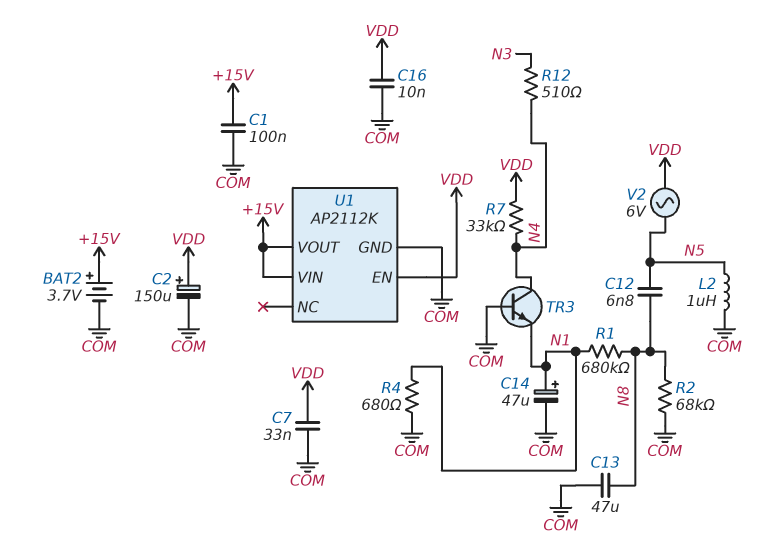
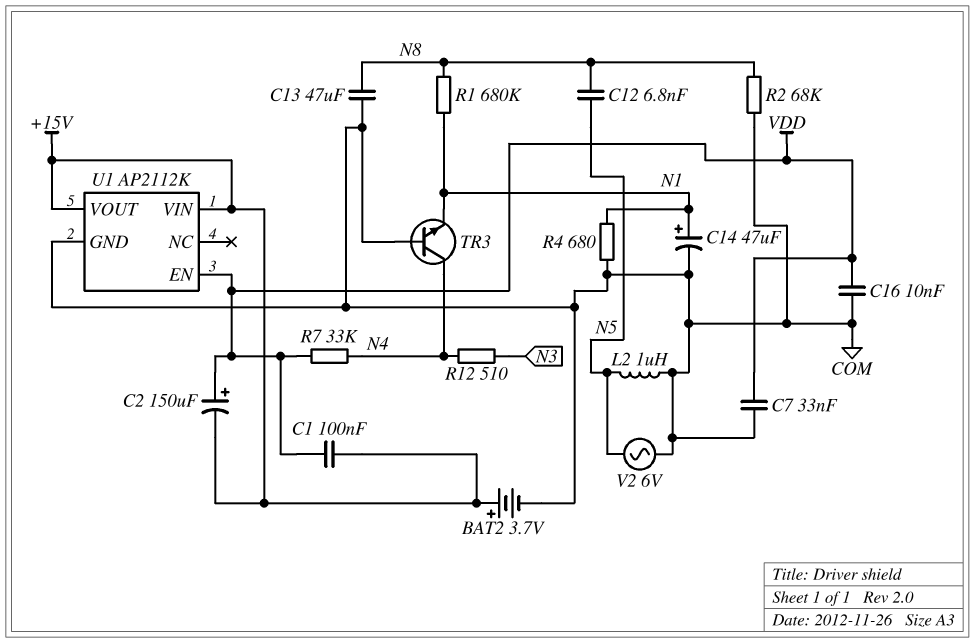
C1: 100nF (+15V, COM) -> 100nF (+15V, VDD)
C2: 150uF (plus VDD, minus COM) -> 150uF (plus VDD, minus +15V)
V2: AC 6V (N5, VDD) -> AC 6V (COM, N5)

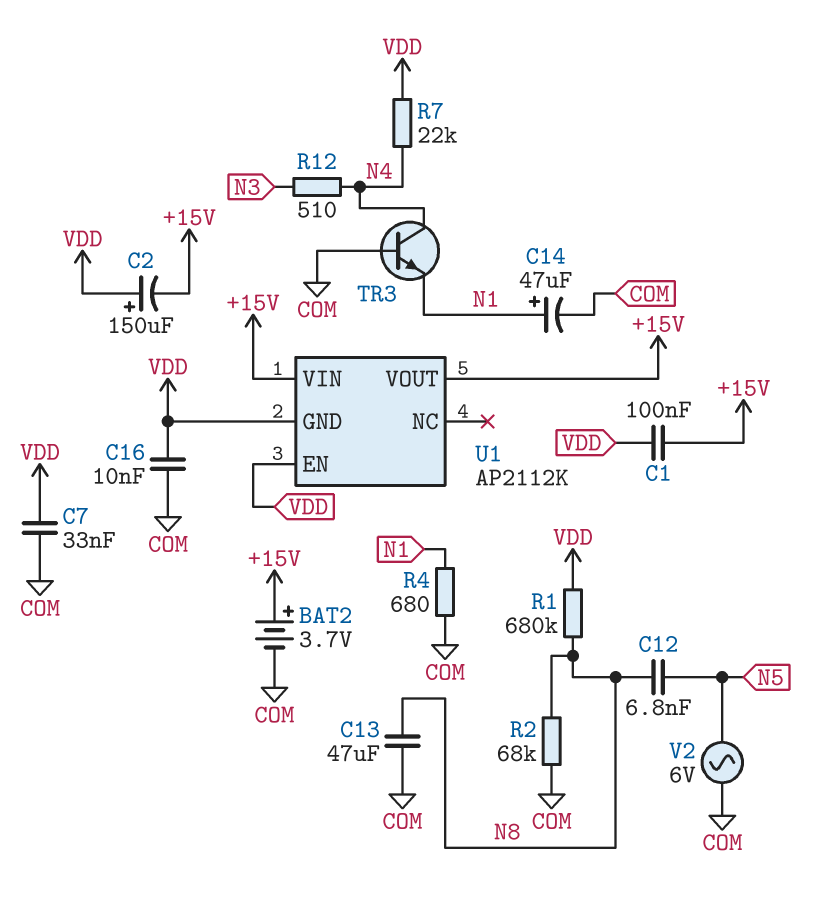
L2: 1uH (COM, N5) -> none
R1: 680k (N1, N8) -> 680k (N8, VDD)
R7: 33k (N4, VDD) -> 22k (N4, VDD)
U1 pin GND: COM -> VDD

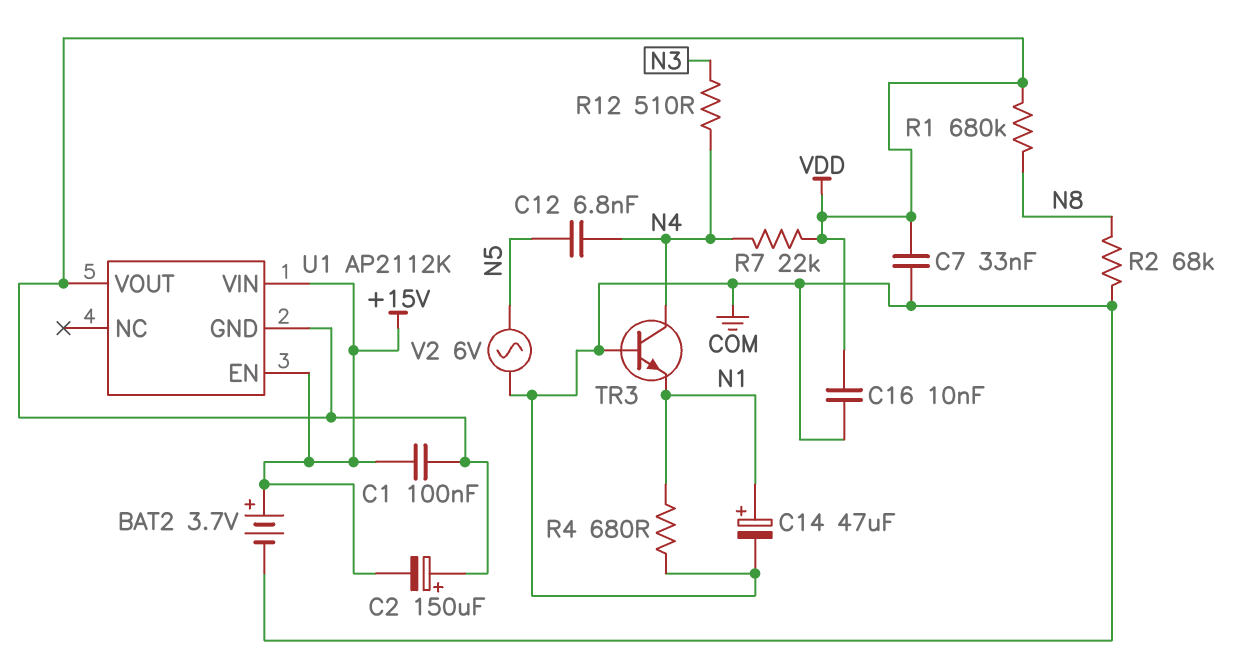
C12: 6.8nF (N5, N8) -> 6.8nF (N4, N5)
C13: 47uF (COM, N8) -> none
U1 pin EN: VDD -> +15V
U1 pin VOUT: +15V -> VDD

